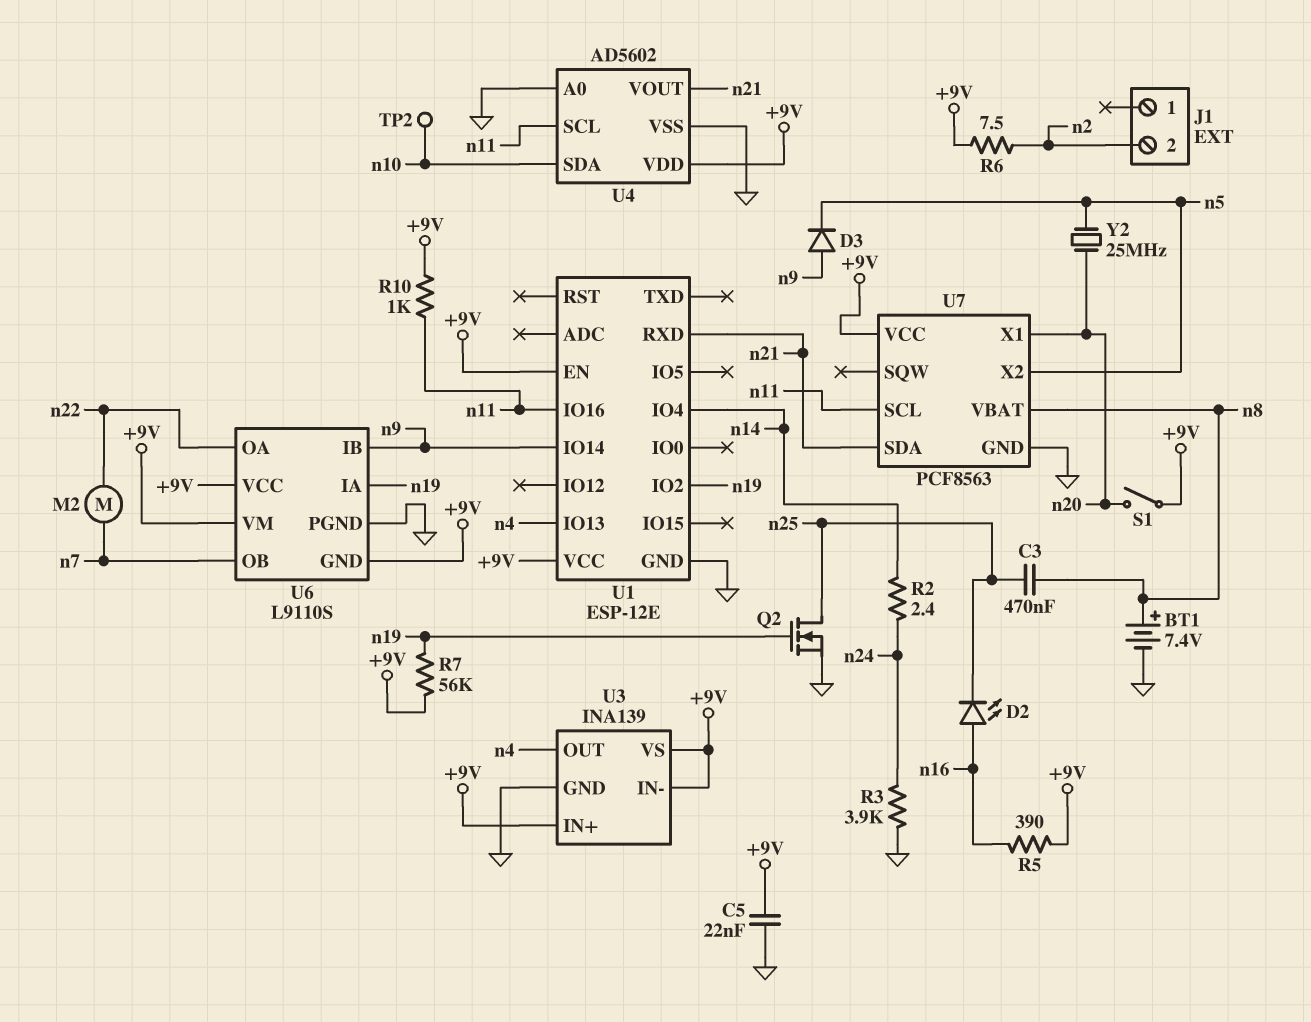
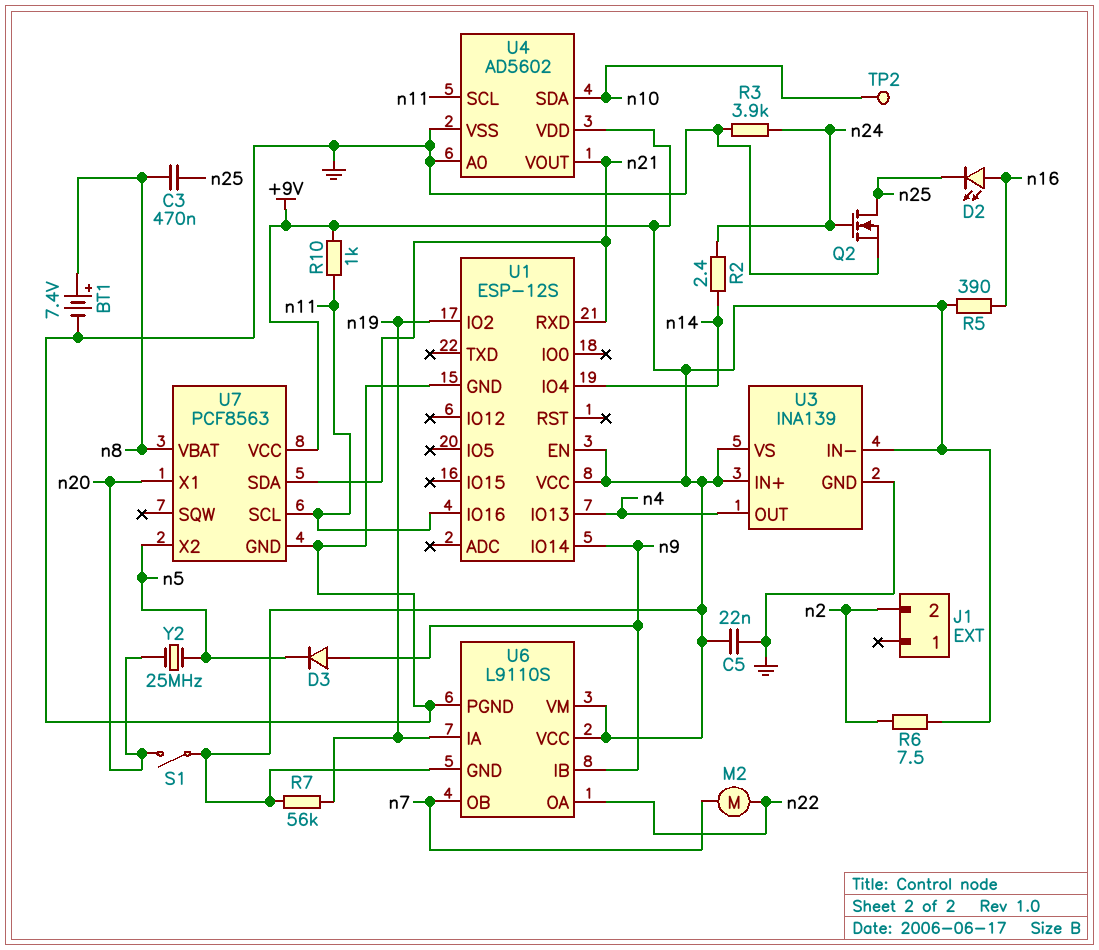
Q2: NMOS (G n19, D n25, S GND) -> NMOS (G n24, D n25, S GND)
U1: ESP-12E -> ESP-12S

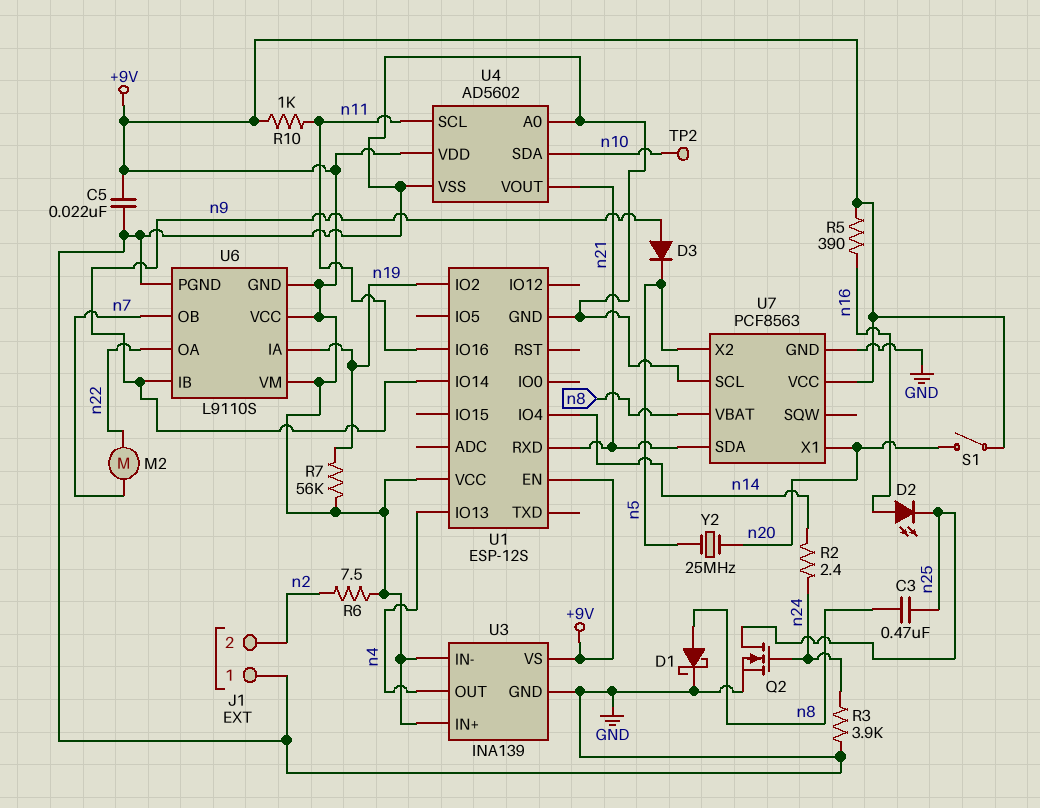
BT1: 7.4V (plus n8, minus GND) -> none
D1: none -> schottky (A n8, K GND)
J1 pin 1: none -> GND
U7 pin SCL: n11 -> GND

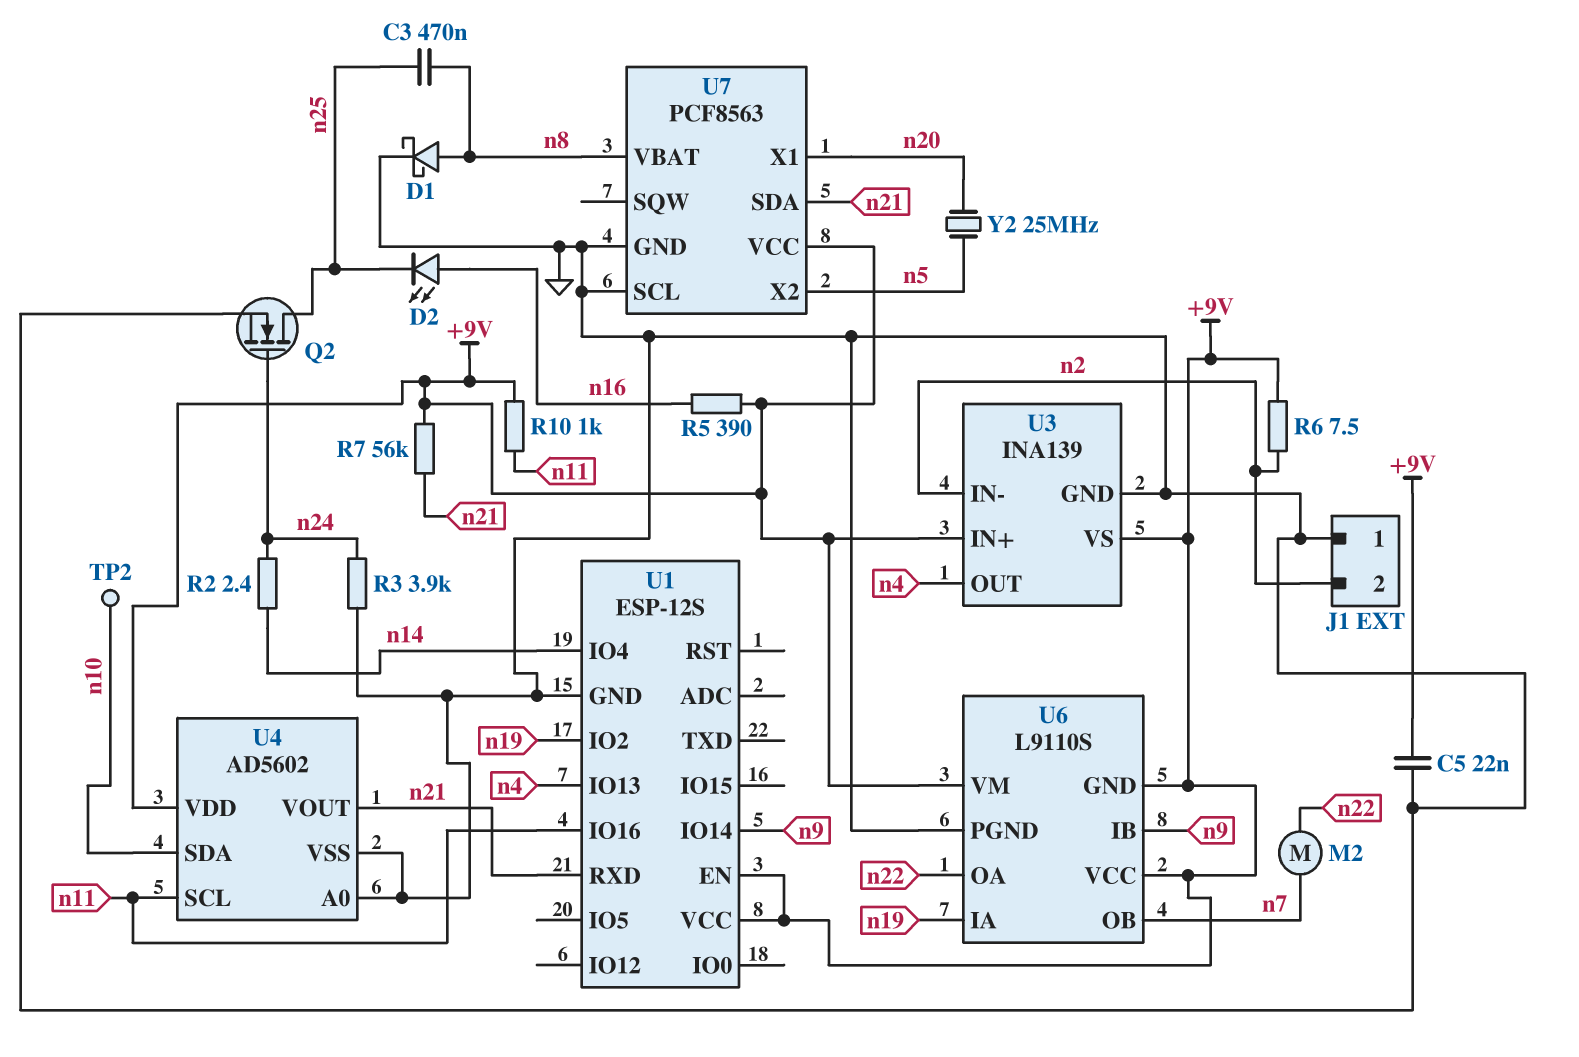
D3: diode (A n9, K n5) -> none
R7: 56k (+9V, n19) -> 56k (+9V, n21)
S1: switch (+9V, n20) -> none
U3 pin IN-: +9V -> n2

